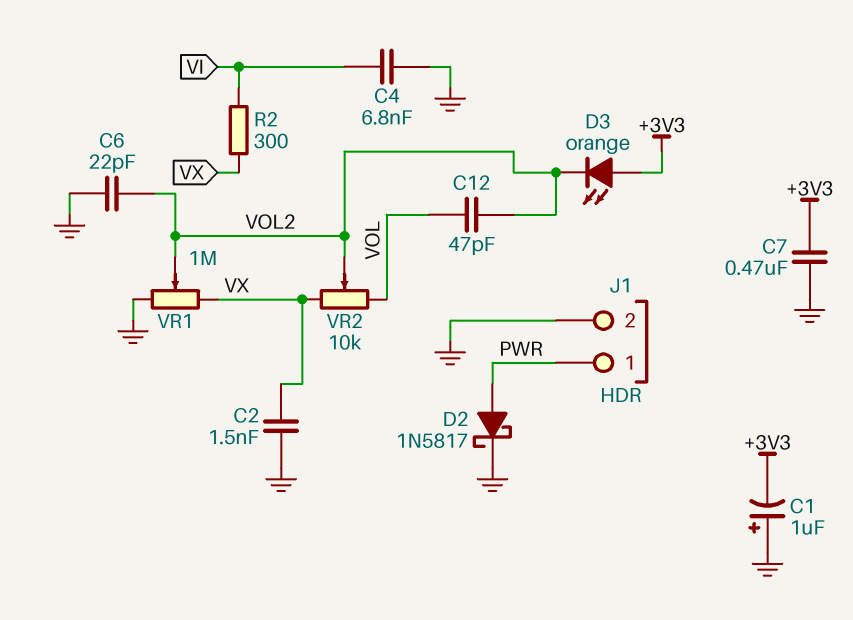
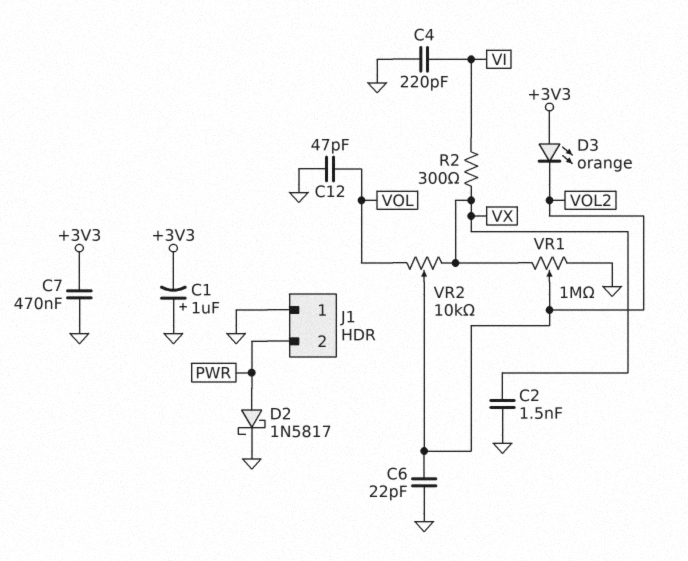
C4: 6.8nF (GND, VI) -> 220pF (GND, VI)
C12: 47pF (VOL, VOL2) -> 47pF (GND, VOL)
J1 pin 1: PWR -> GND
J1 pin 2: GND -> PWR

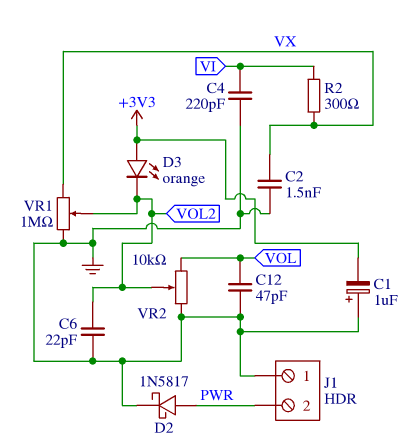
C7: 470nF (+3V3, GND) -> none
VR2: 10k (VOL, VX, wiper VOL2) -> 10k (GND, VOL, wiper VOL2)

